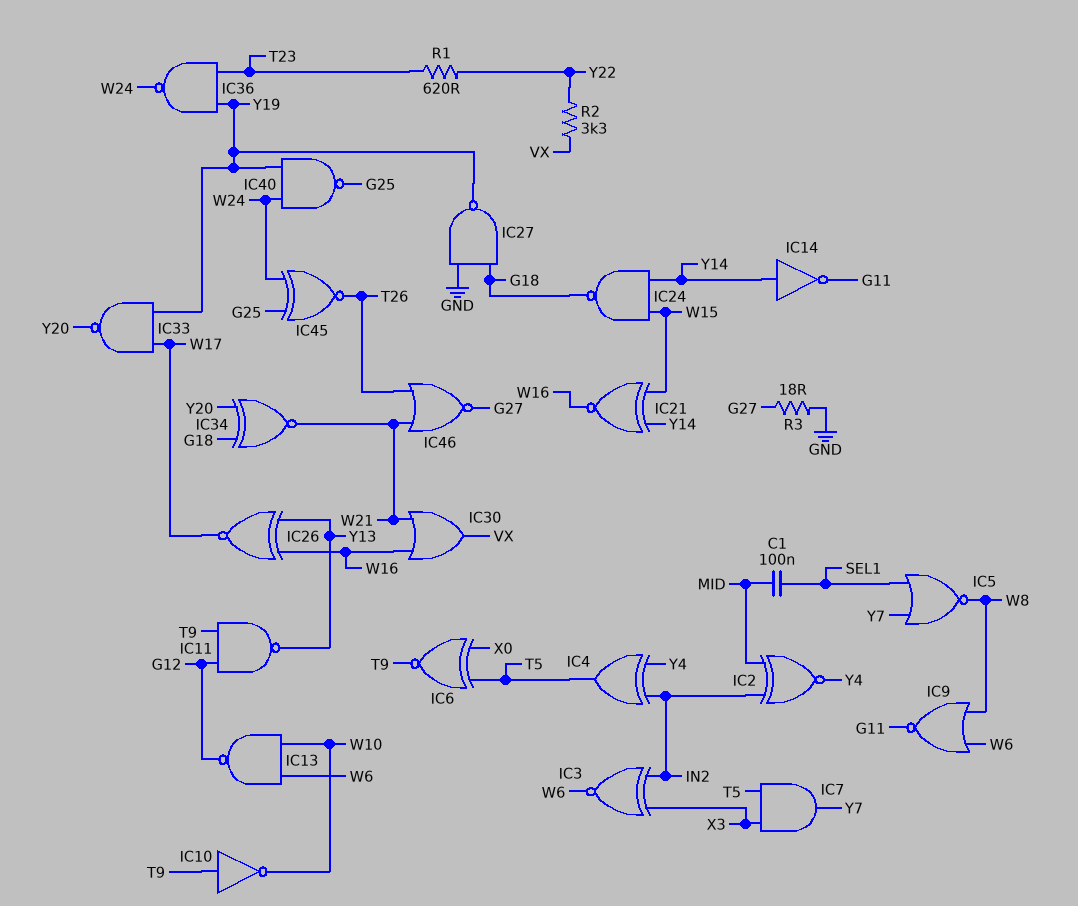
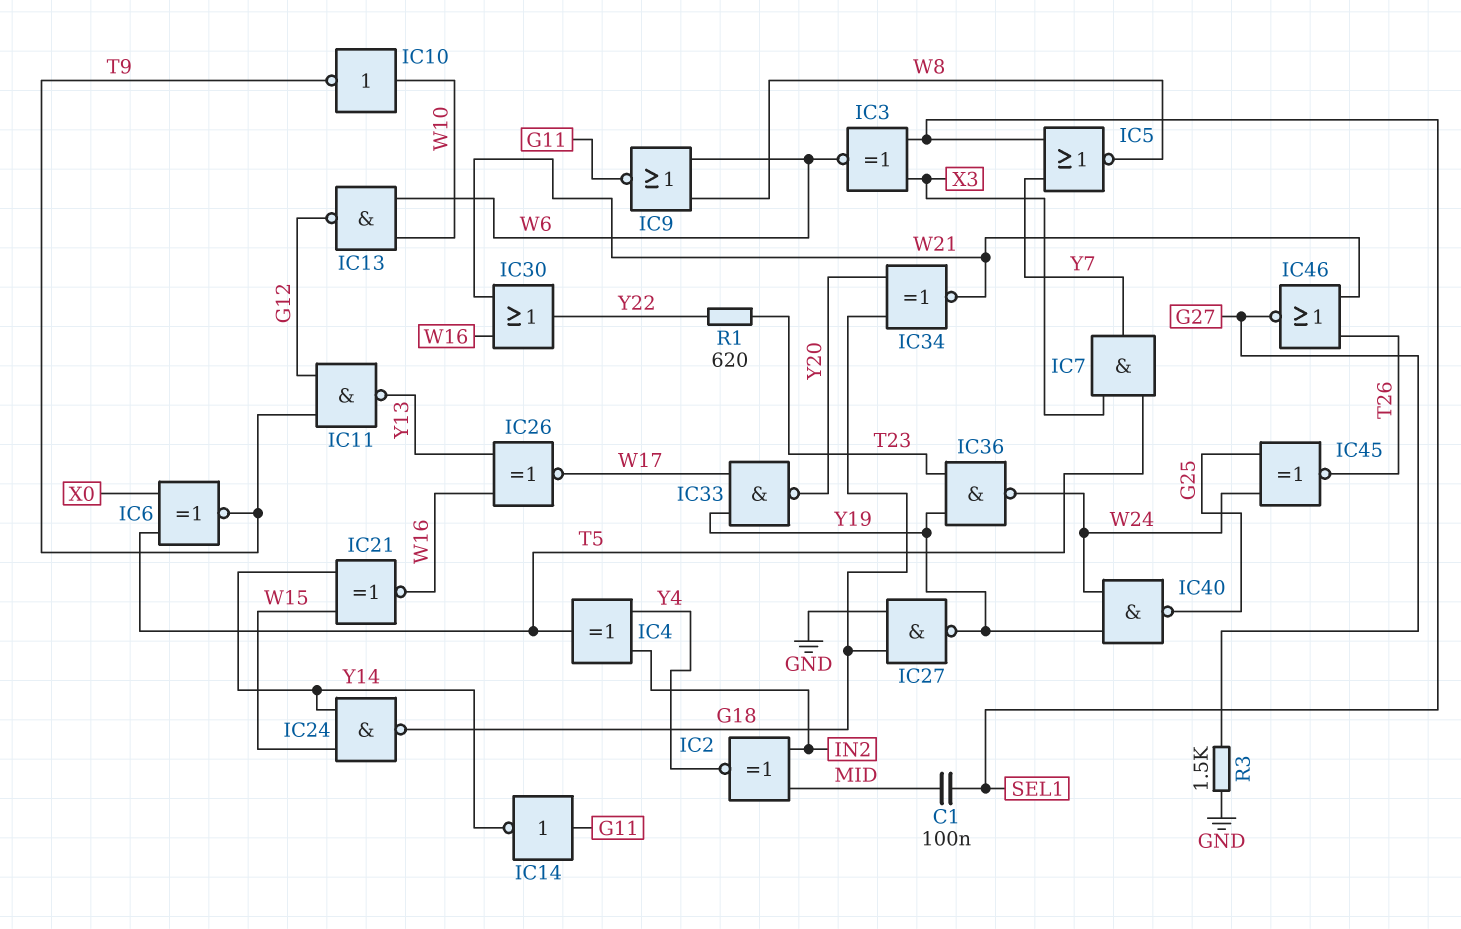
IC3: XNOR (in IN2, in X3, out W6) -> XNOR (in SEL1, in X3, out W6)
IC10: NOT (in T9, out W10) -> NOT (in W10, out T9)
IC14: NOT (in Y14, out G11) -> NOT (in G11, out Y14)
IC30: OR (in W16, in W21, out VX) -> OR (in W16, in W21, out Y22)
R2: 3.3k (VX, Y22) -> none
R3: 18 (G27, GND) -> 1.5k (G27, GND)

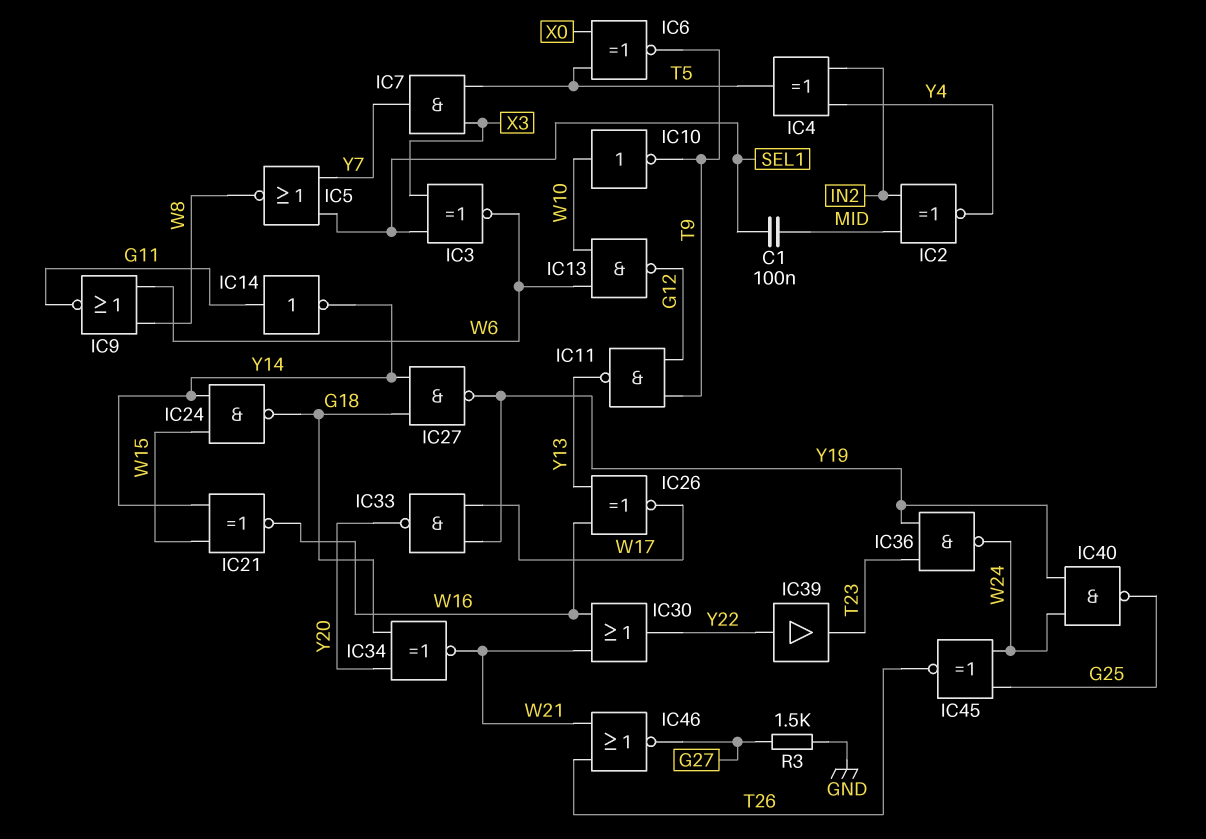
IC27: NAND (in G18, in GND, out Y19) -> NAND (in G18, in Y14, out Y19)
IC39: none -> buffer (in Y22, out T23)
R1: 620 (T23, Y22) -> none

